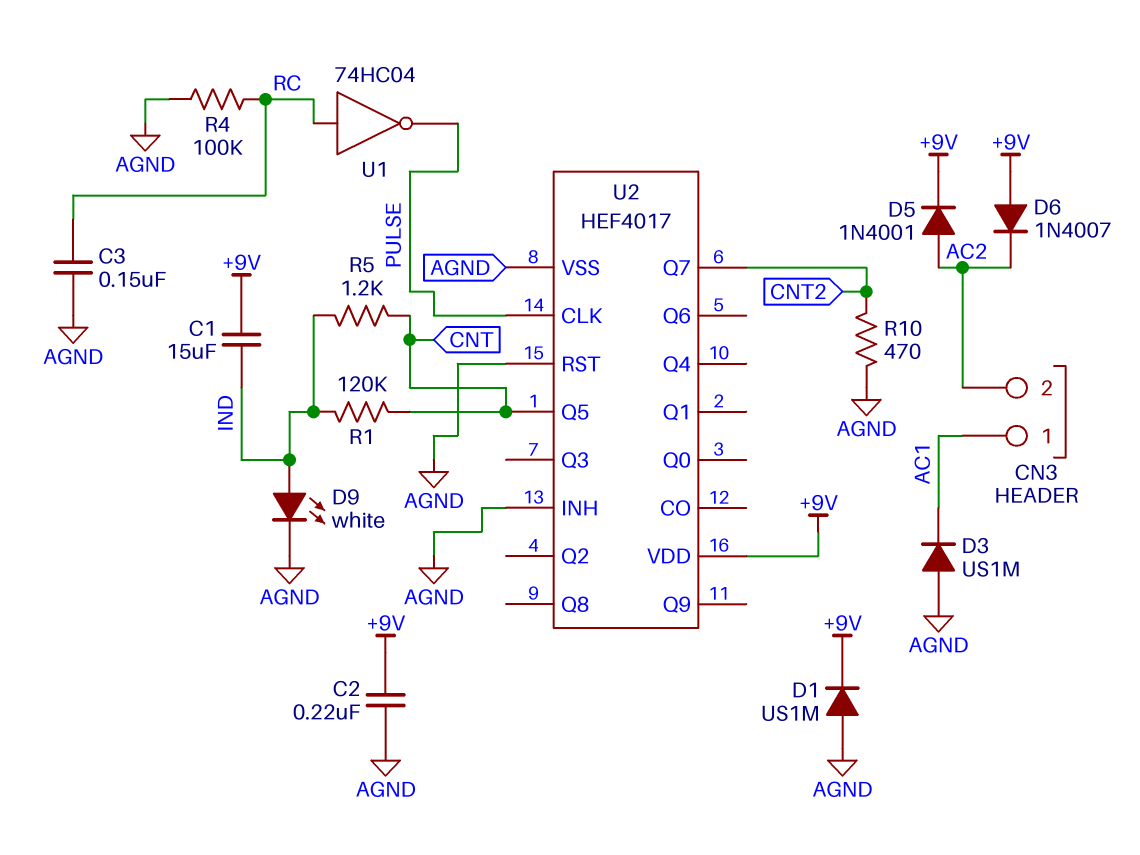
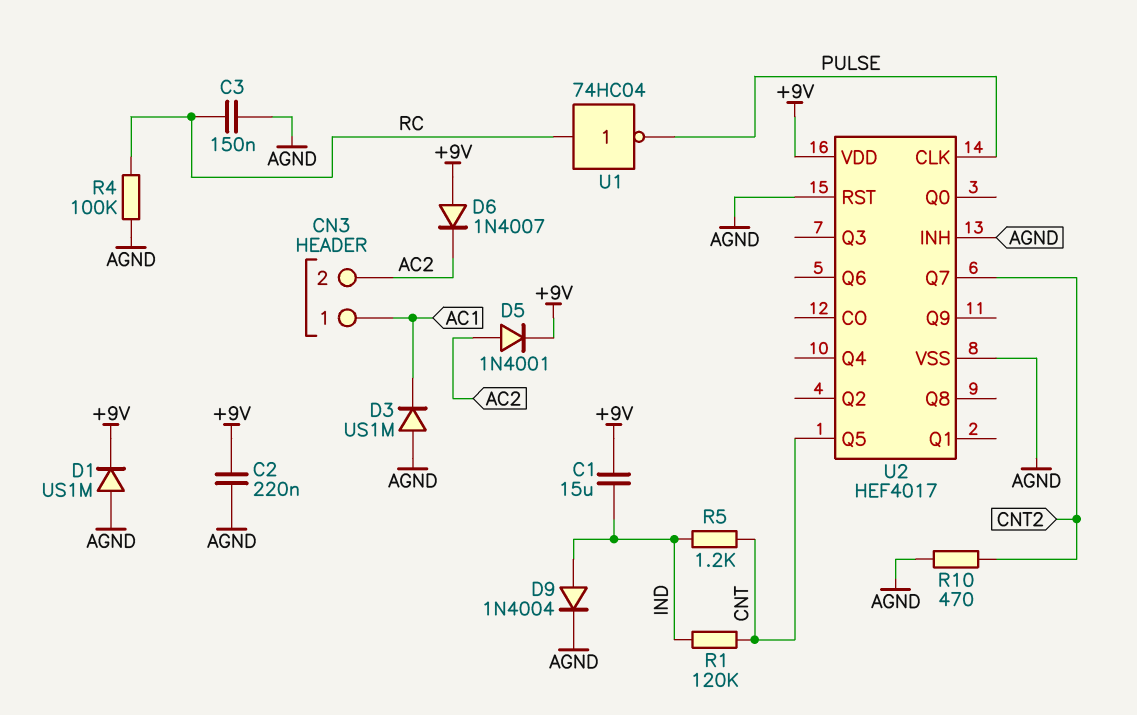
D9: LED white (A IND, K AGND) -> diode 1N4004 (A IND, K AGND)

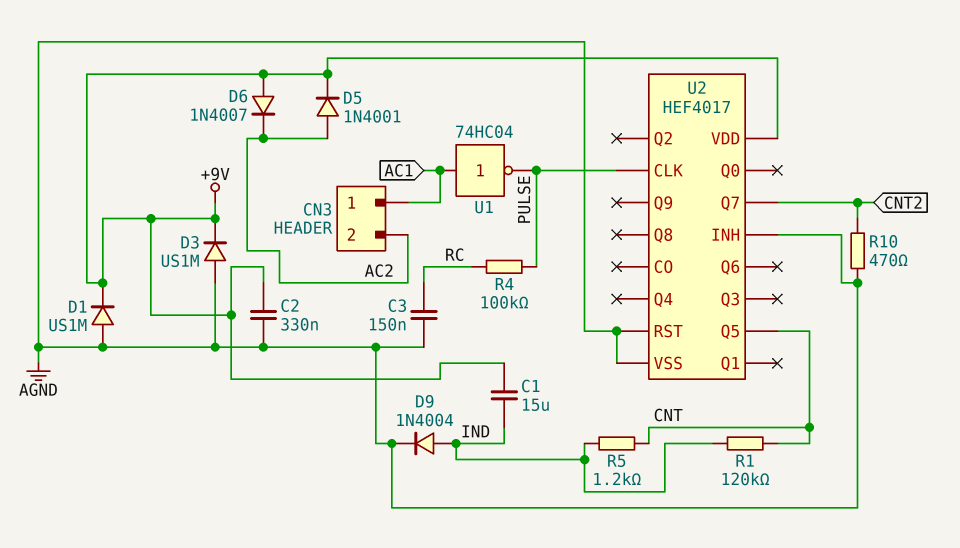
C2: 220nF (+9V, AGND) -> 330nF (+9V, AGND)
D3: diode US1M (A AGND, K AC1) -> diode US1M (A AGND, K +9V)
R4: 100k (AGND, RC) -> 100k (PULSE, RC)
U1: NOT 74HC04 (in RC, out PULSE) -> NOT 74HC04 (in AC1, out PULSE)

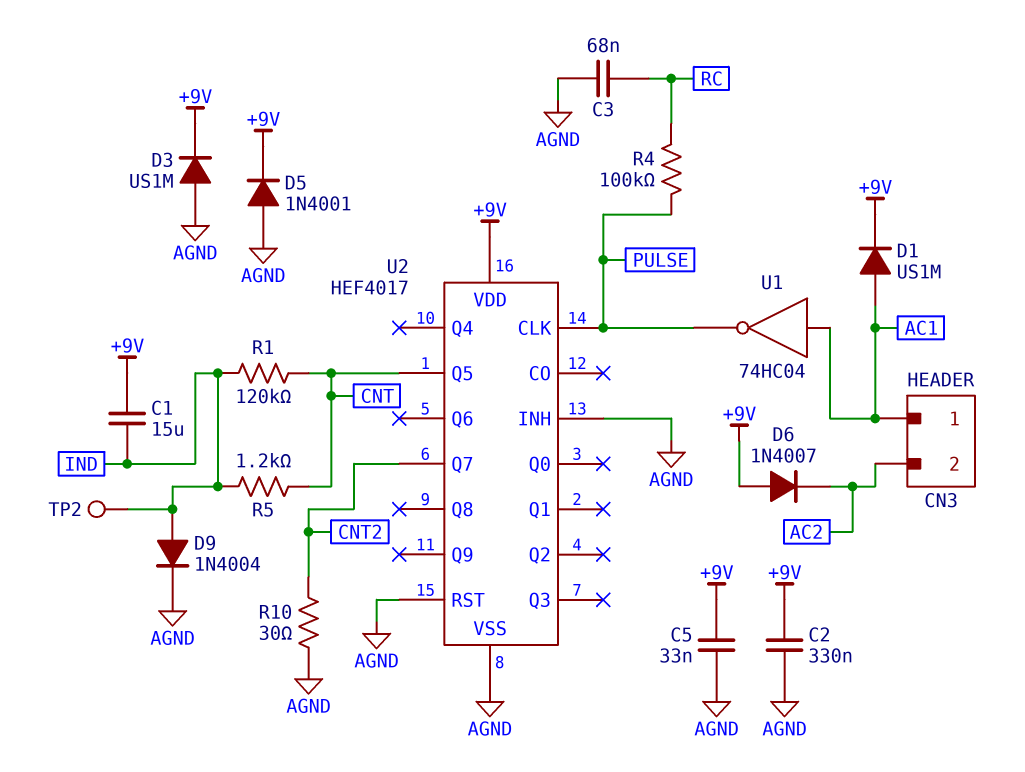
C3: 150nF (AGND, RC) -> 68nF (AGND, RC)
C5: none -> 33nF (+9V, AGND)
D1: diode US1M (A AGND, K +9V) -> diode US1M (A AC1, K +9V)
D5: diode 1N4001 (A AC2, K +9V) -> diode 1N4001 (A AGND, K +9V)
R10: 470 (AGND, CNT2) -> 30 (AGND, CNT2)
TP2: none -> test point (IND)

